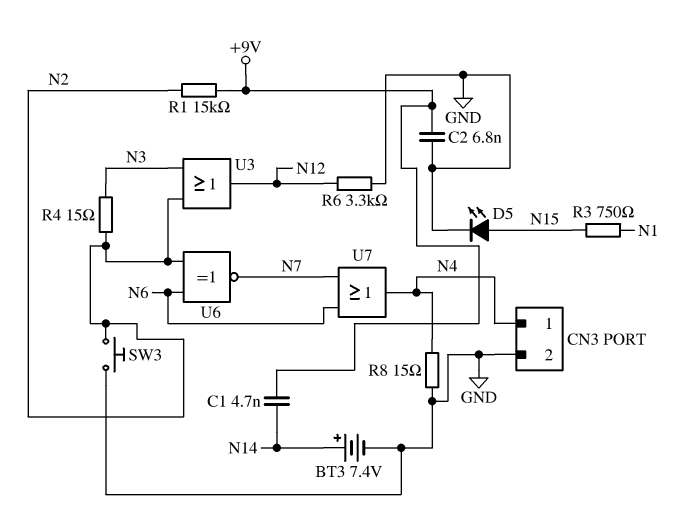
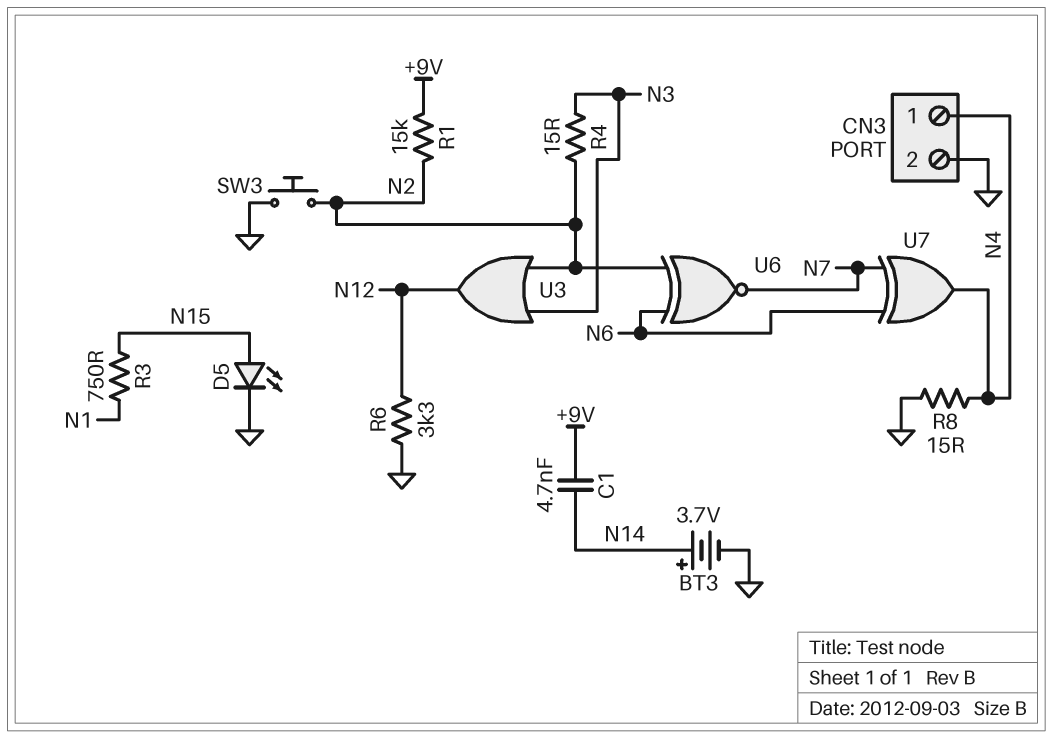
BT3: 7.4V (plus N14, minus GND) -> 3.7V (plus N14, minus GND)
C2: 6.8nF (+9V, GND) -> none
U7: OR (in N6, in N7, out N4) -> XOR (in N6, in N7, out N4)

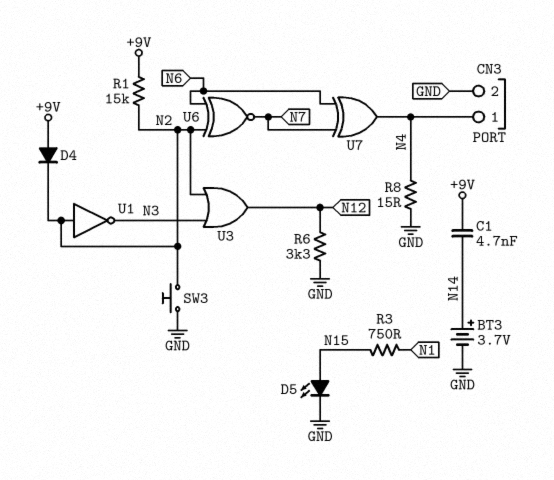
D4: none -> diode (A +9V, K N2)
R4: 15 (N2, N3) -> none
U1: none -> NOT (in N2, out N3)

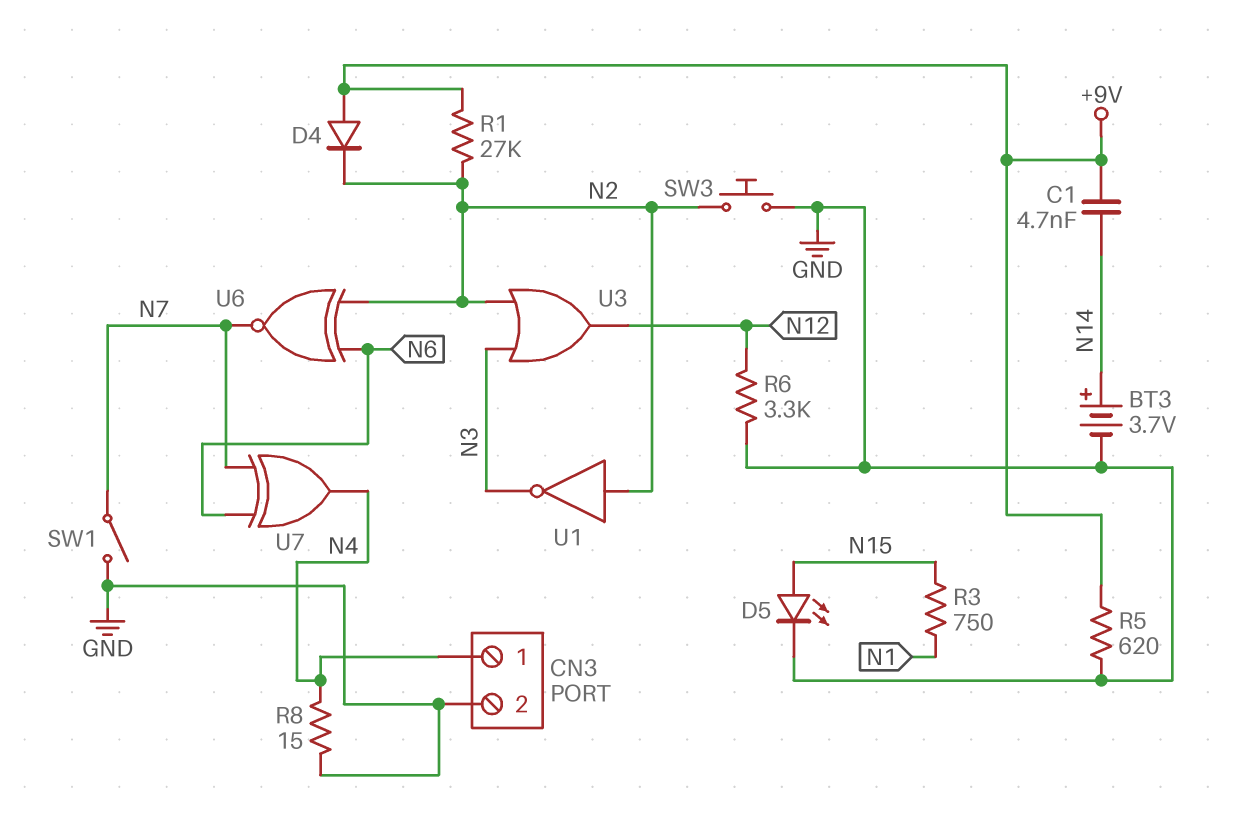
R1: 15k (+9V, N2) -> 27k (+9V, N2)
R5: none -> 620 (+9V, GND)
SW1: none -> switch (GND, N7)

